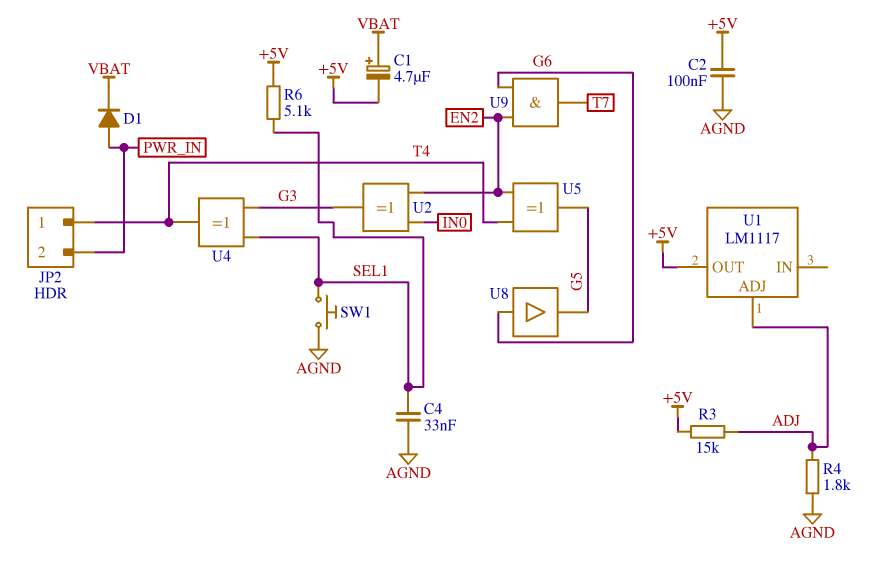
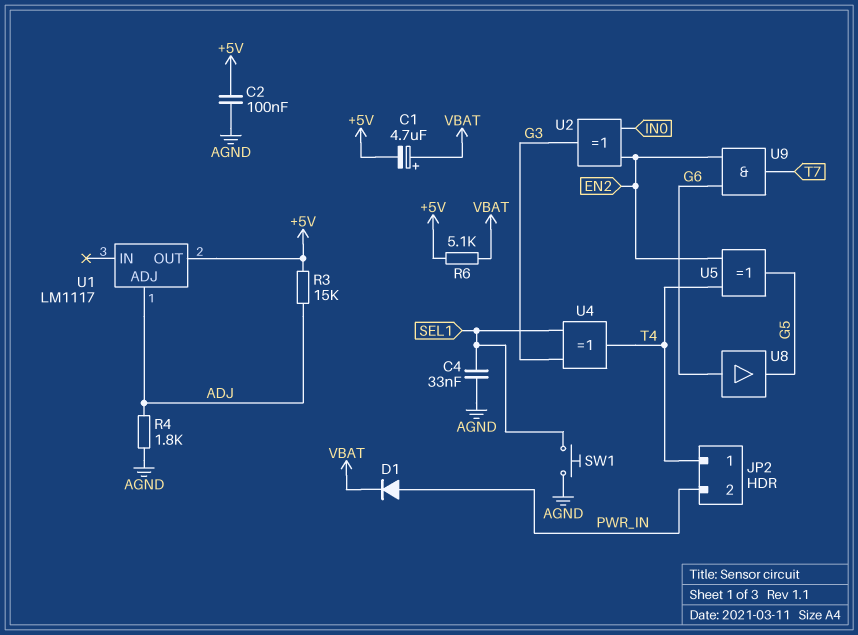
R6: 5.1k (+5V, SEL1) -> 5.1k (+5V, VBAT)

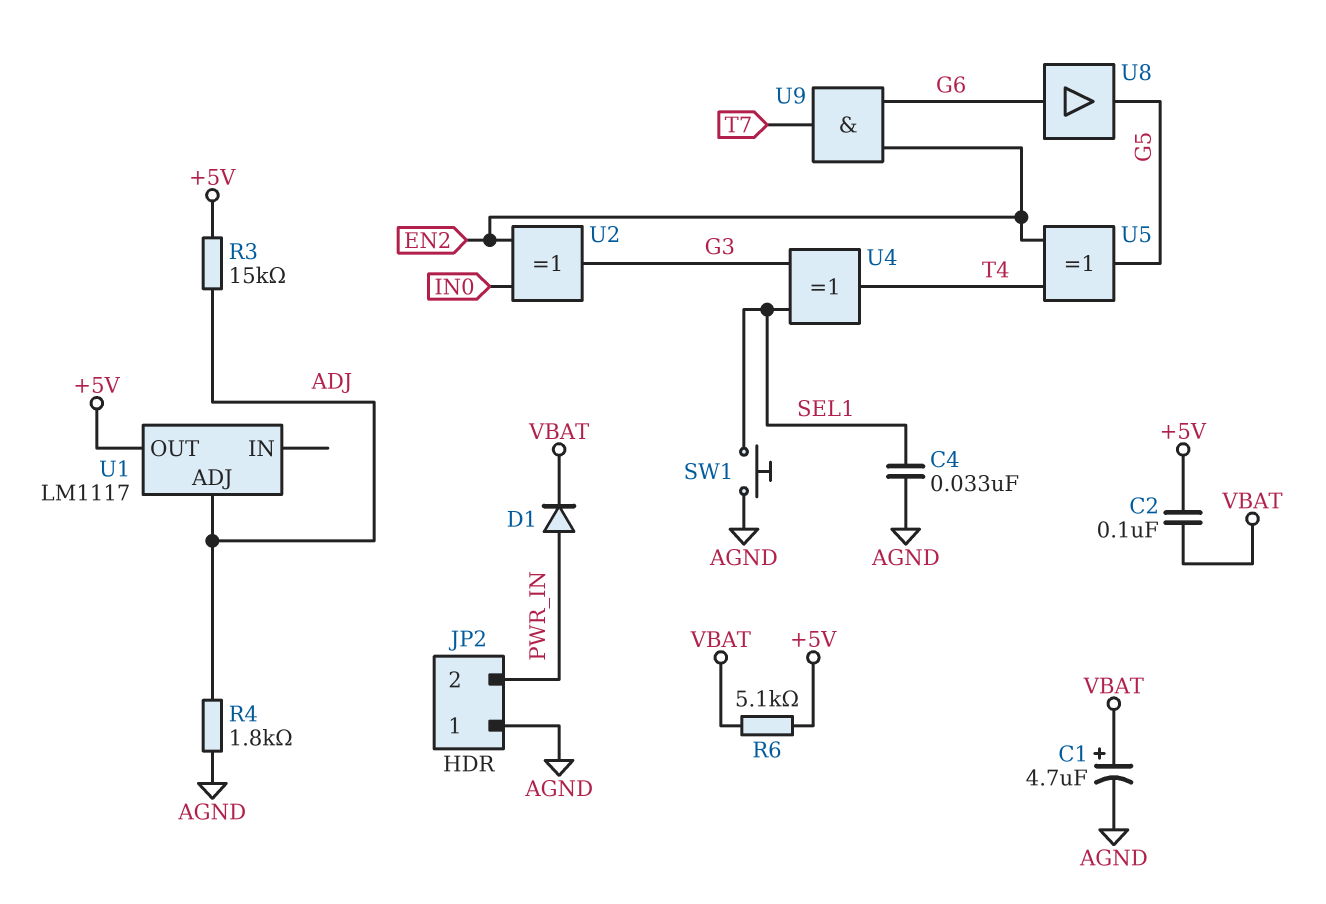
C1: 4.7uF (plus VBAT, minus +5V) -> 4.7uF (plus VBAT, minus AGND)
C2: 100nF (+5V, AGND) -> 100nF (+5V, VBAT)
JP2 pin 1: T4 -> AGND

